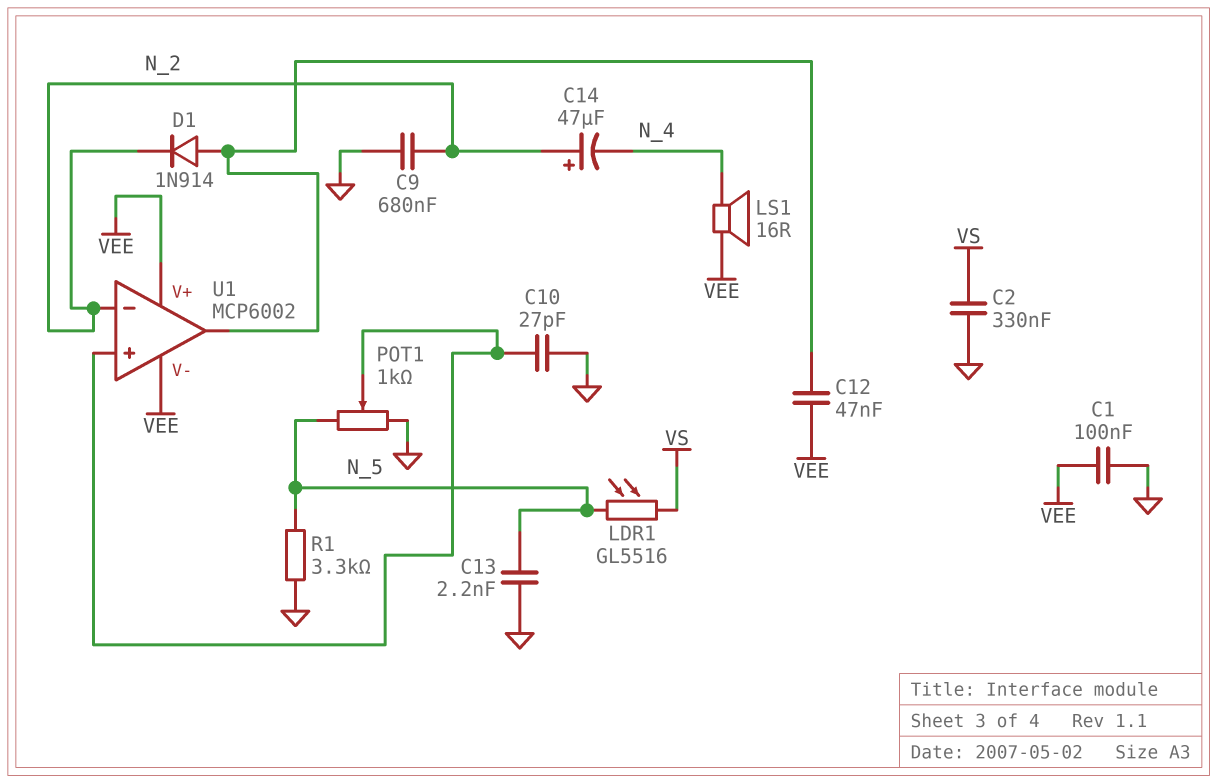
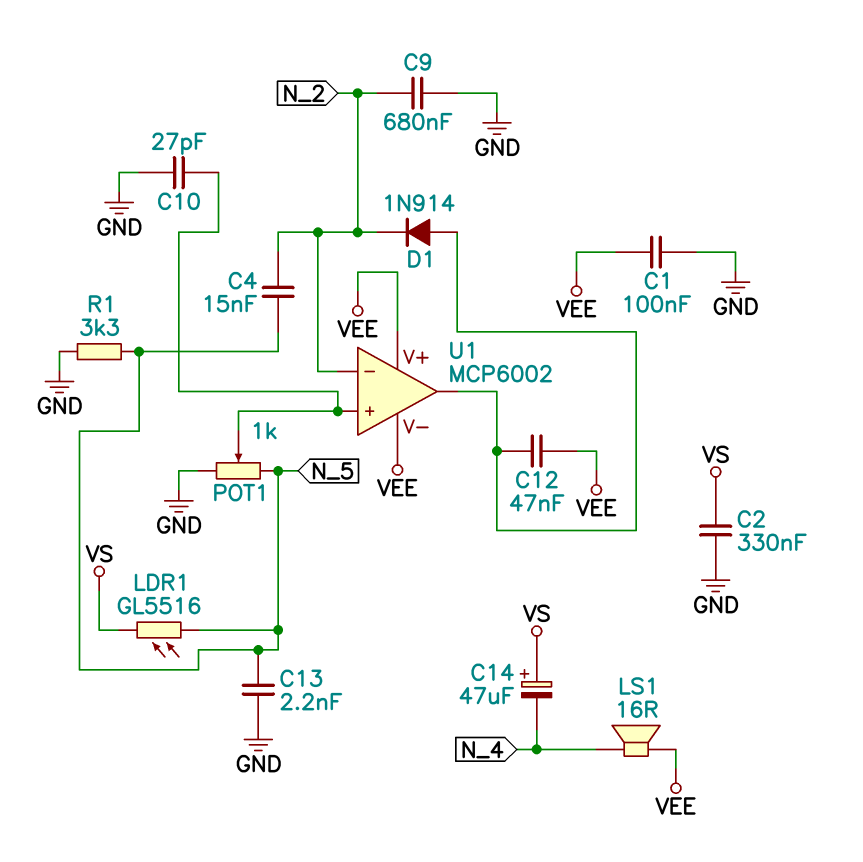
C4: none -> 15nF (N_2, N_5)
C14: 47uF (plus N_2, minus N_4) -> 47uF (plus VS, minus N_4)

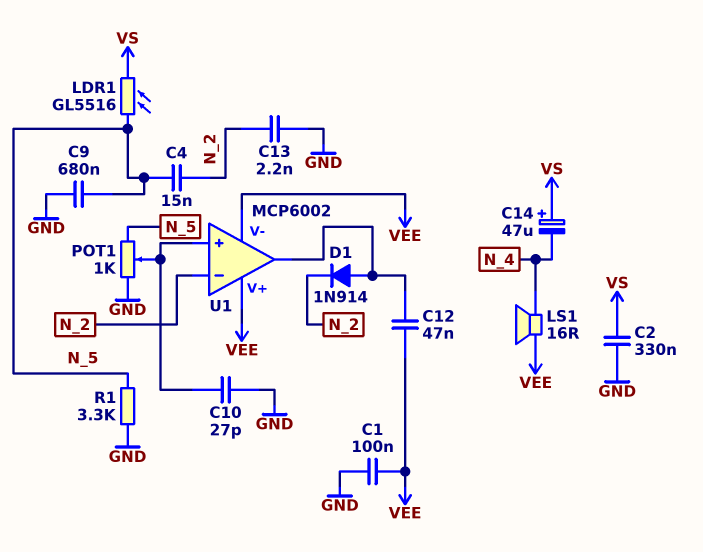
C9: 680nF (GND, N_2) -> 680nF (GND, N_5)
C13: 2.2nF (GND, N_5) -> 2.2nF (GND, N_2)

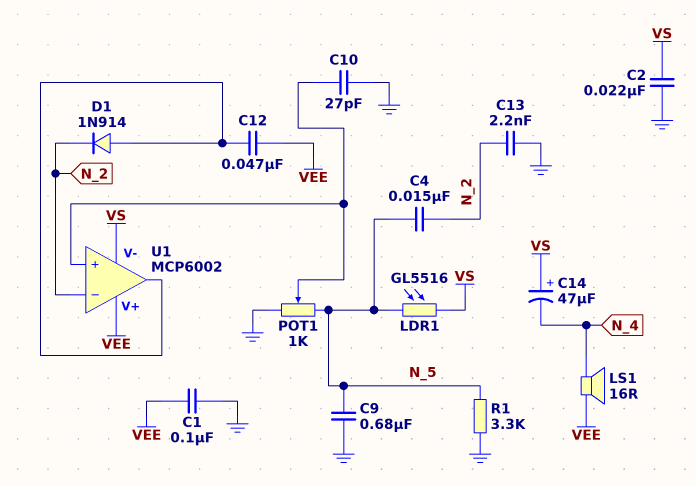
C2: 330nF (GND, VS) -> 22nF (GND, VS)
U1 pin V-: VEE -> VS

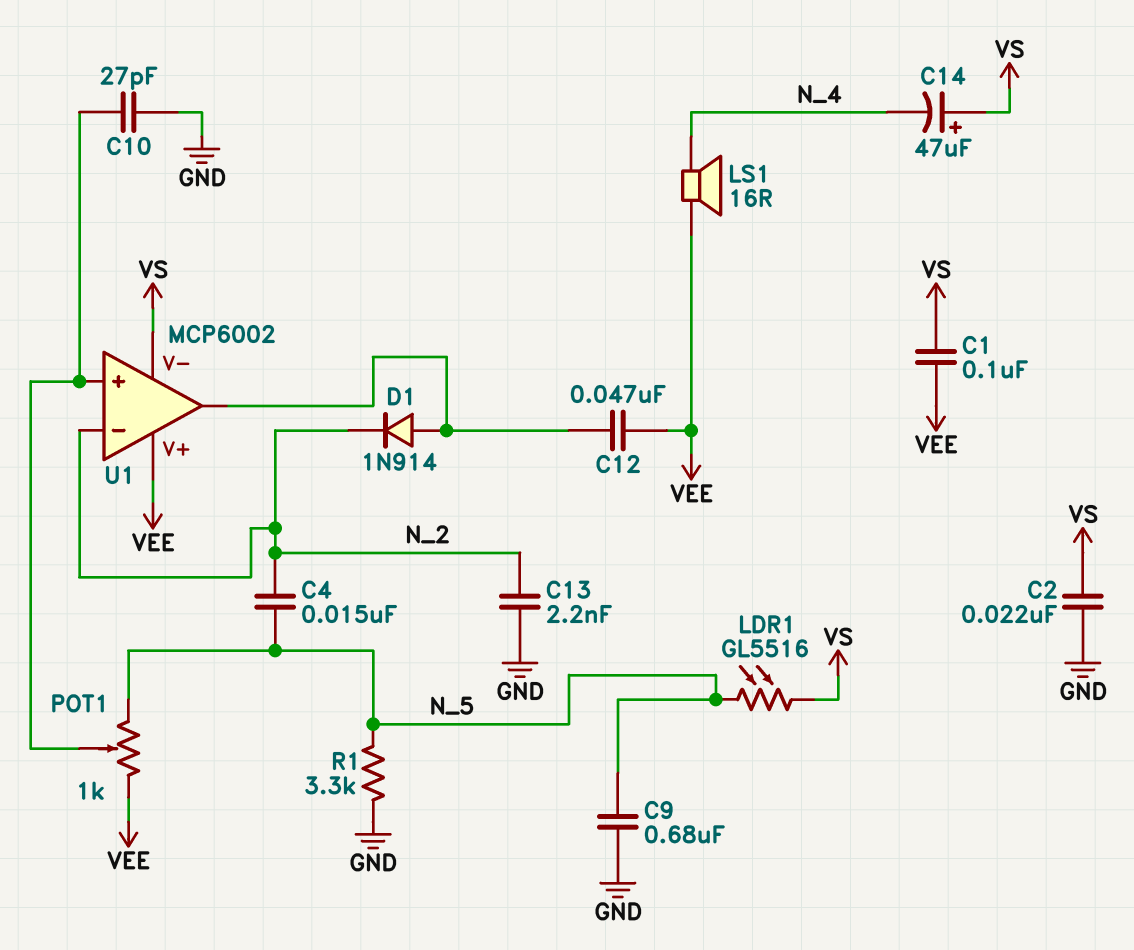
C1: 100nF (GND, VEE) -> 100nF (VEE, VS)
POT1: 1k (GND, N_5, wiper U1/in+) -> 1k (N_5, VEE, wiper U1/in+)

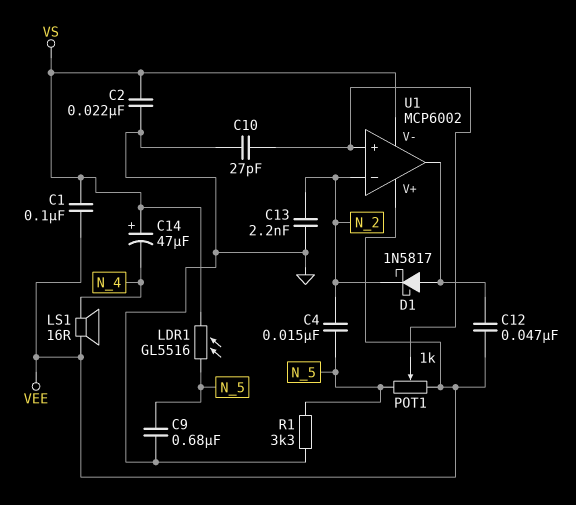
D1: diode 1N914 (A U1/out, K N_2) -> schottky 1N5817 (A U1/out, K N_2)

